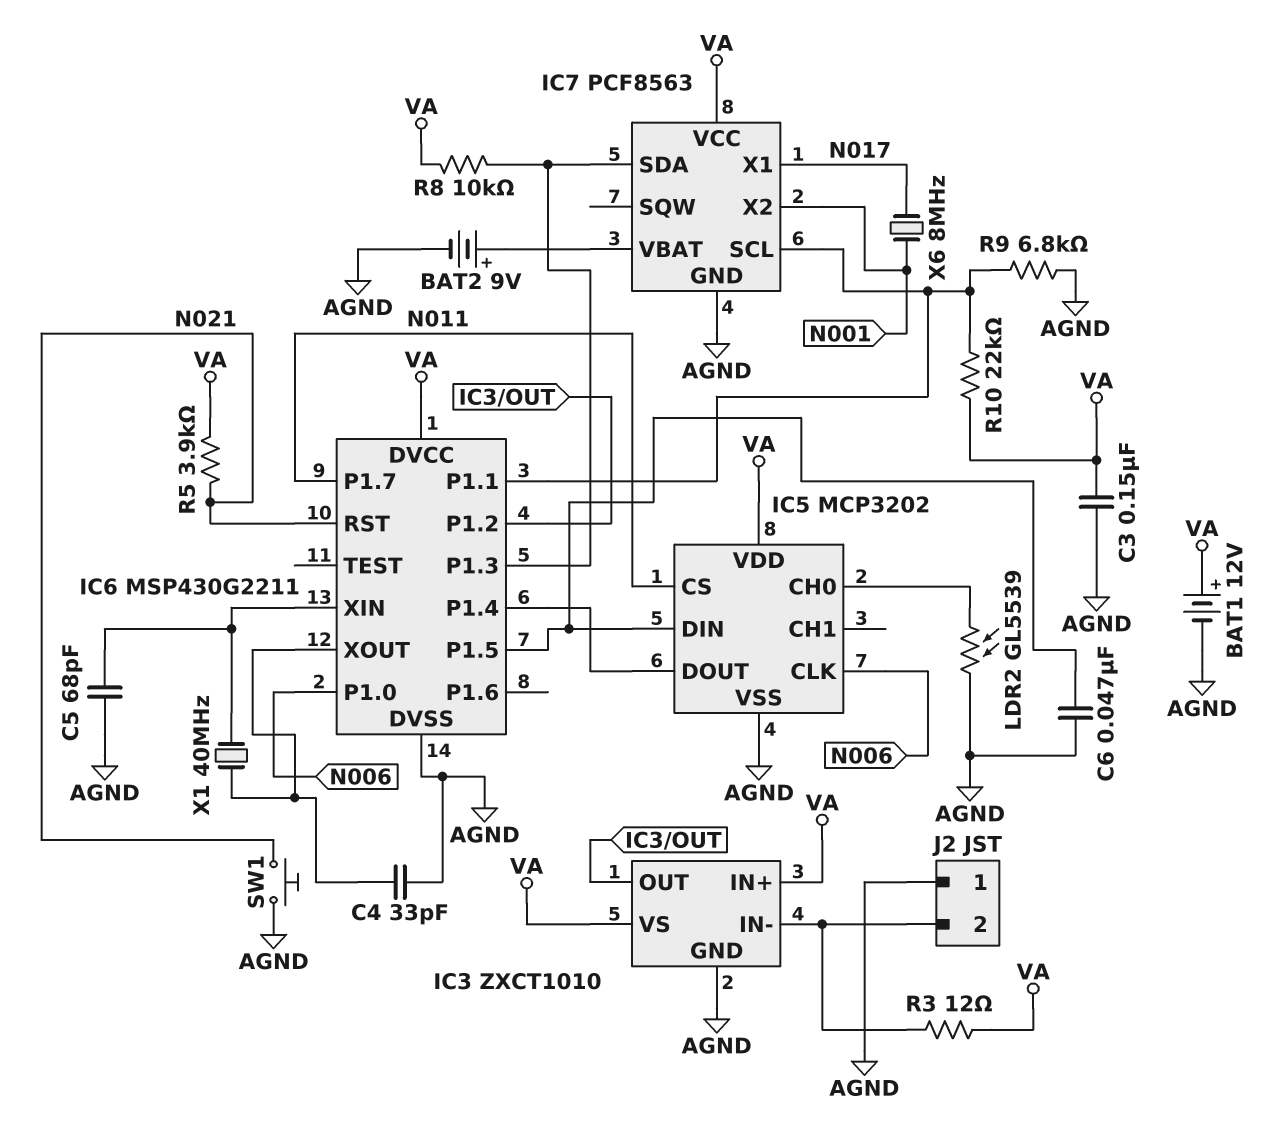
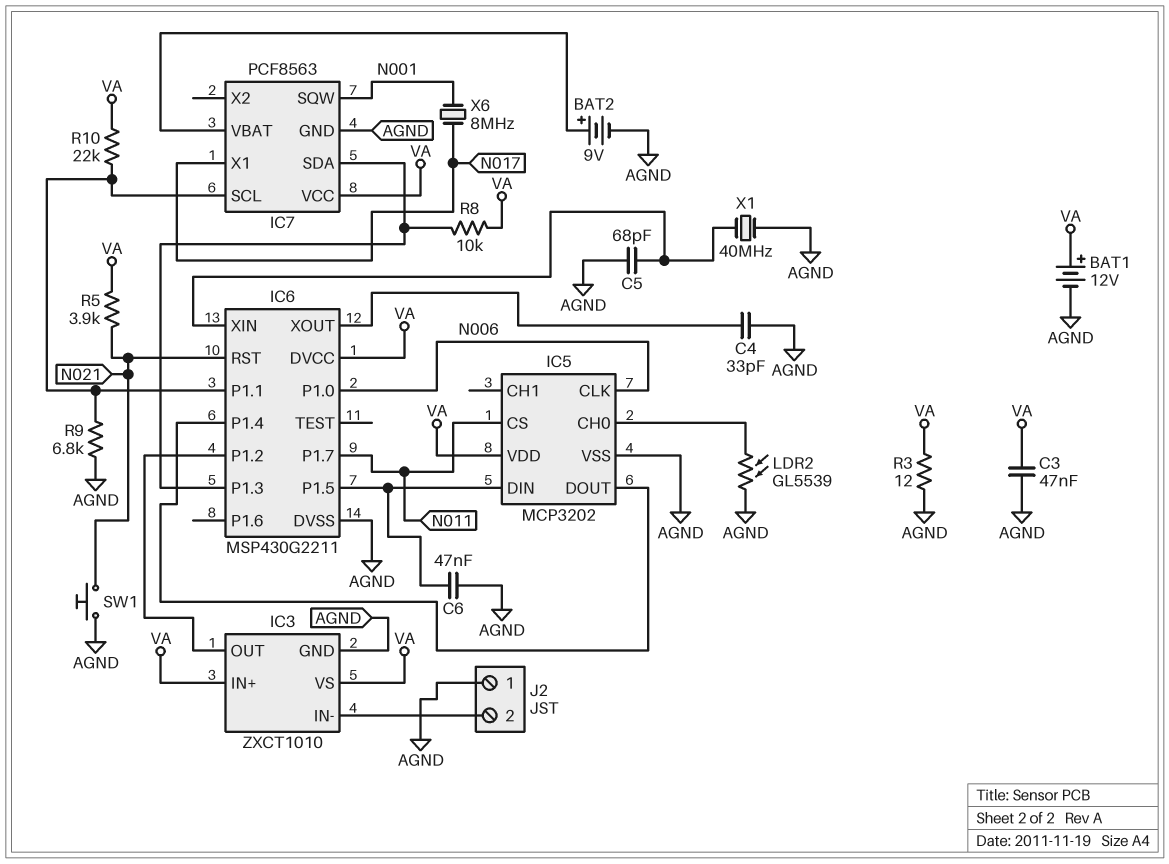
C3: 150nF (AGND, VA) -> 47nF (AGND, VA)
IC7 pin SQW: none -> N001
IC7 pin X2: N001 -> none
R3: 12 (IC3/IN-, VA) -> 12 (AGND, VA)
X1: 40MHz (IC6/XIN, IC6/XOUT) -> 40MHz (AGND, IC6/XIN)

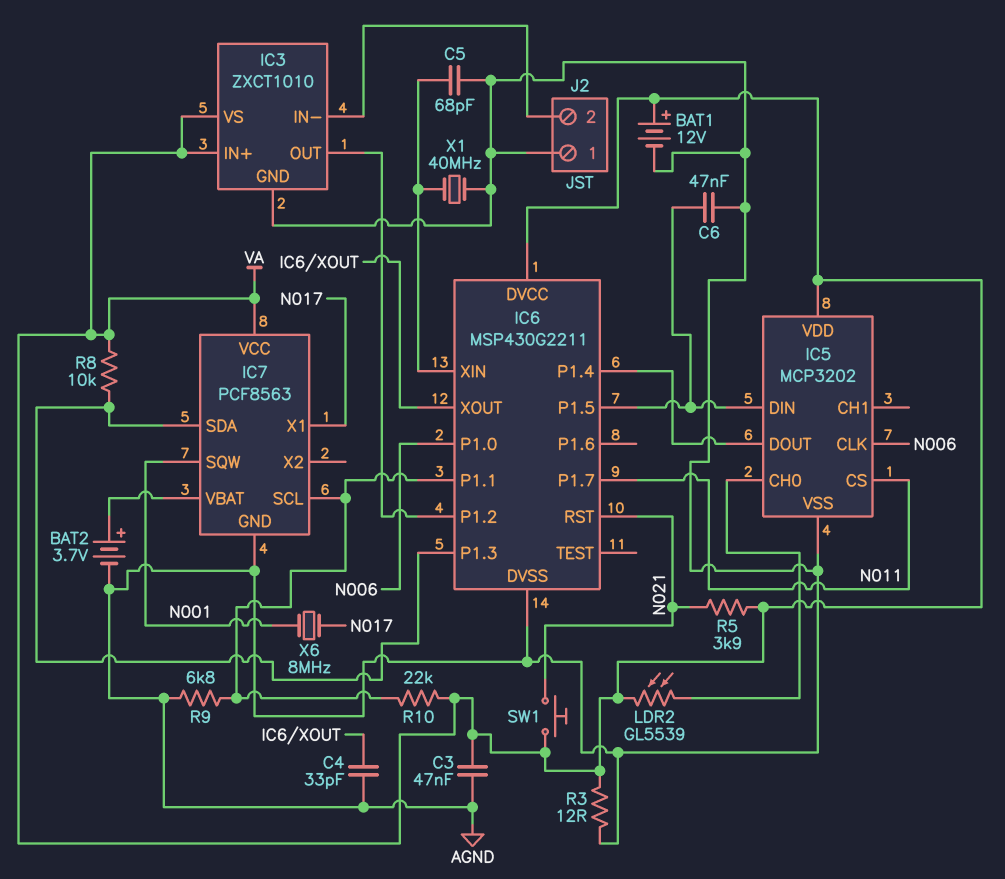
BAT2: 9V (plus IC7/VBAT, minus AGND) -> 3.7V (plus IC7/VBAT, minus AGND)
LDR2: GL5539 (AGND, IC5/CH0) -> GL5539 (IC5/CH0, VA)
SW1: button (AGND, N021) -> button (N021, VA)

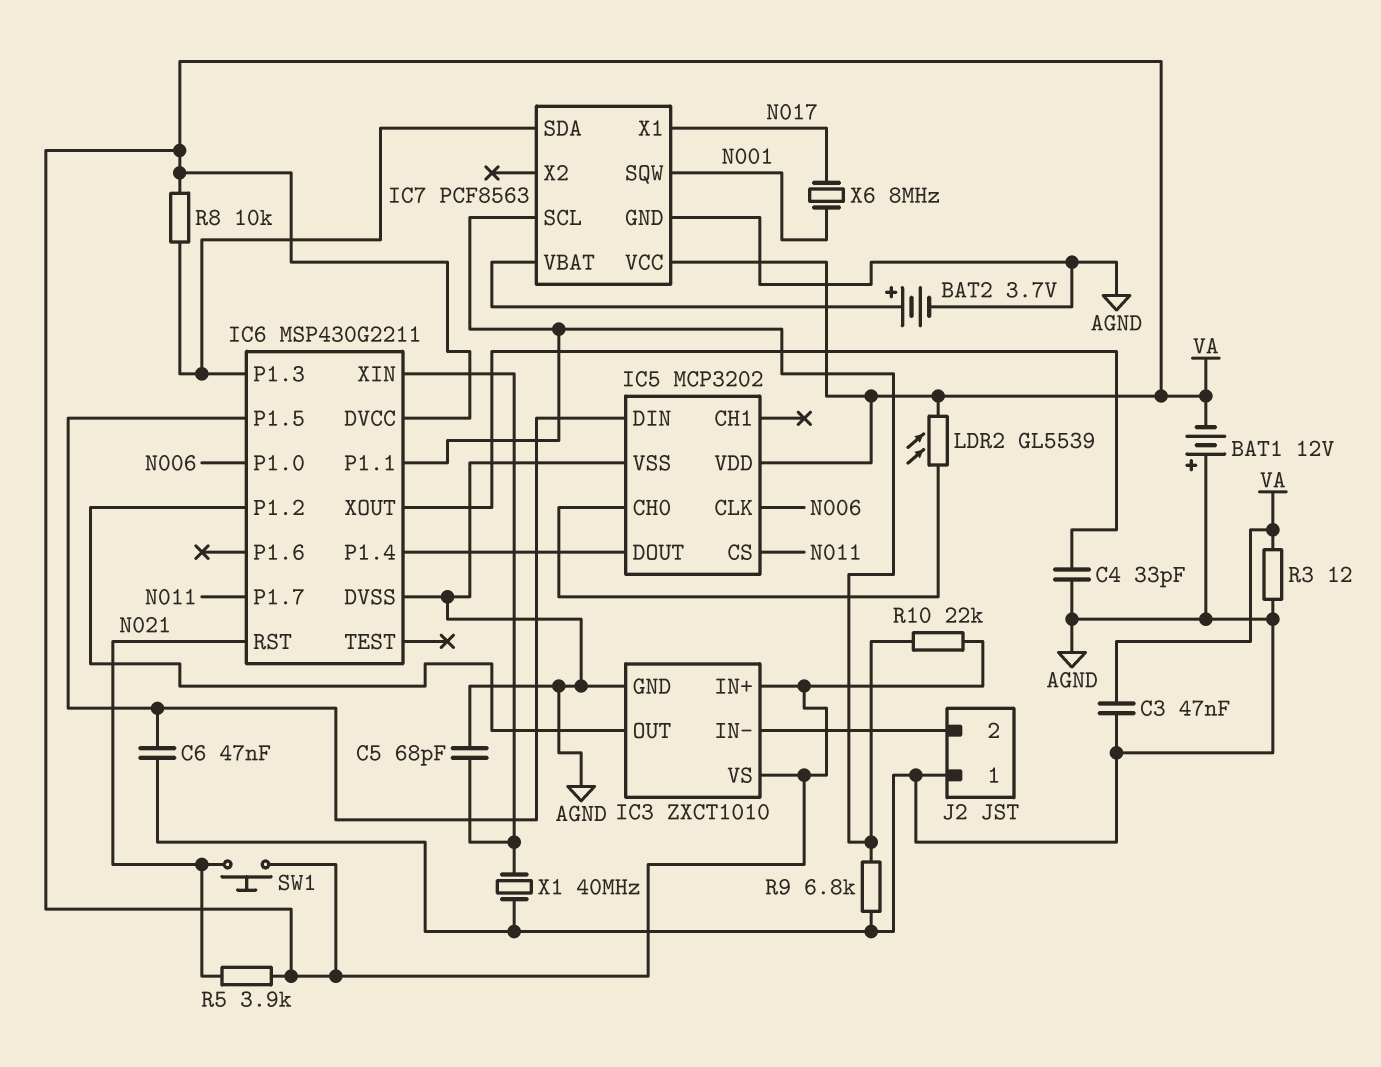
BAT1: 12V (plus VA, minus AGND) -> 12V (plus AGND, minus VA)

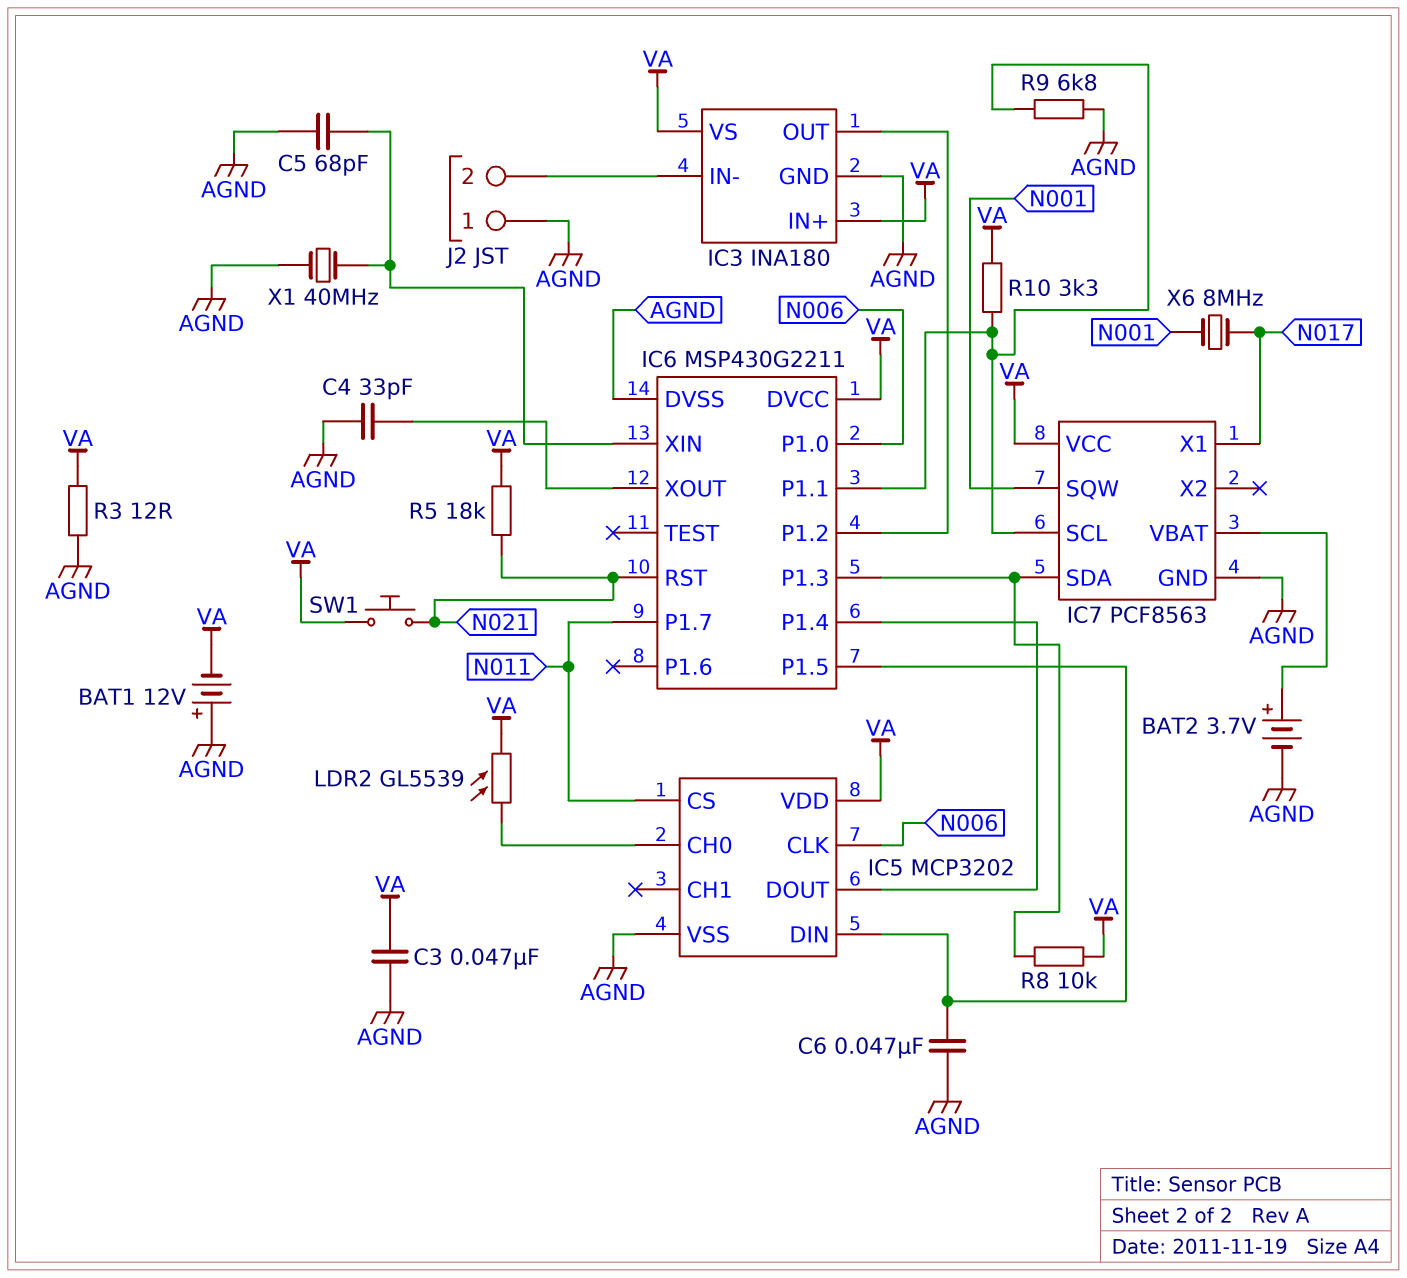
IC3: ZXCT1010 -> INA180
R5: 3.9k (N021, VA) -> 18k (N021, VA)
R10: 22k (IC6/P1.1, VA) -> 3.3k (IC6/P1.1, VA)

